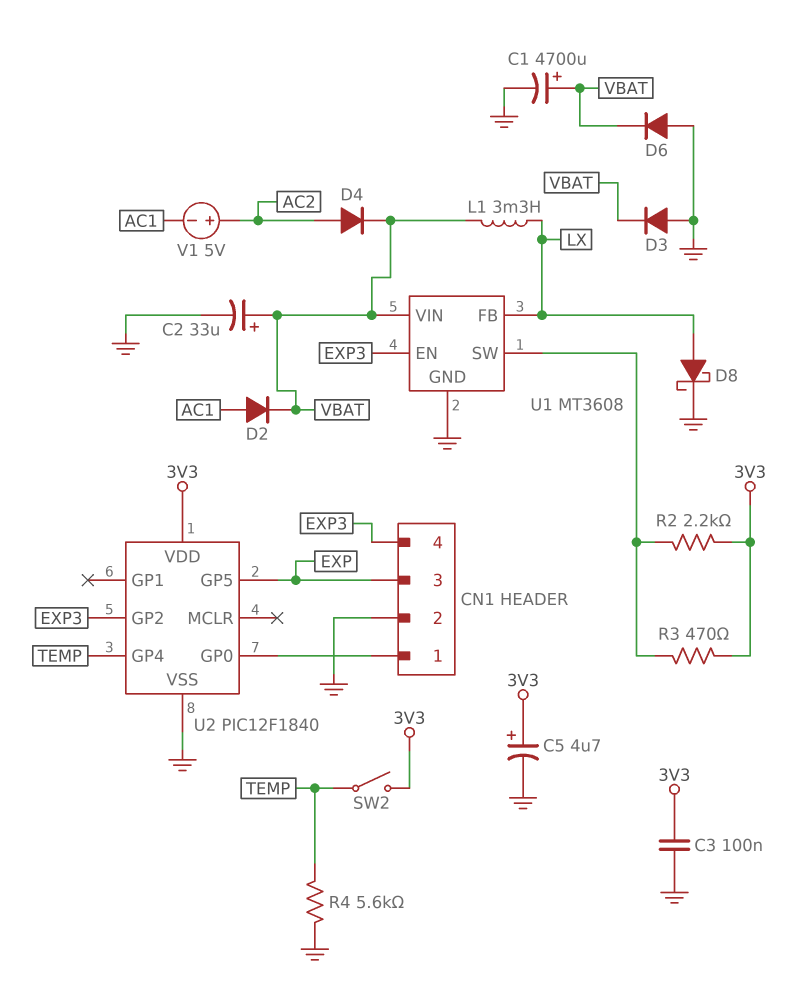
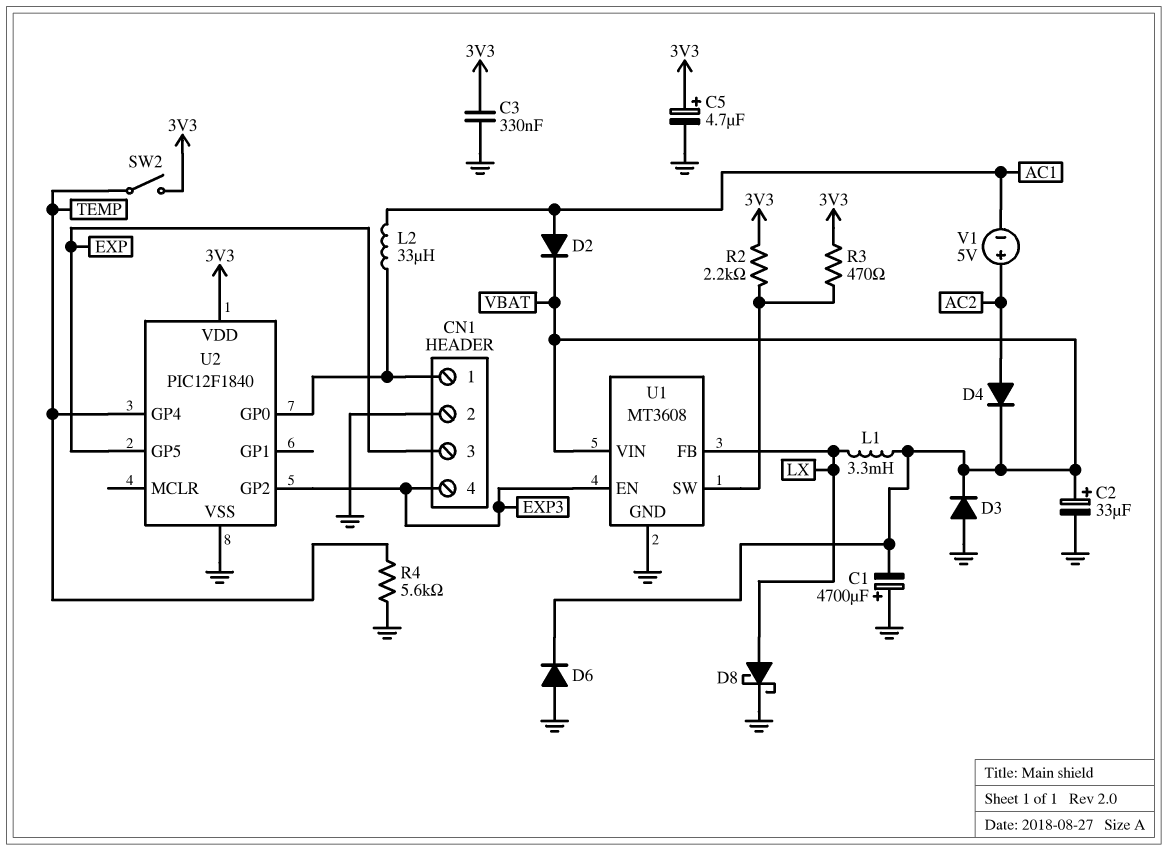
C1: 4700uF (plus VBAT, minus GND) -> 4700uF (plus GND, minus VBAT)
C3: 100nF (3V3, GND) -> 330nF (3V3, GND)
L2: none -> 33uH (AC1, CN1/1)

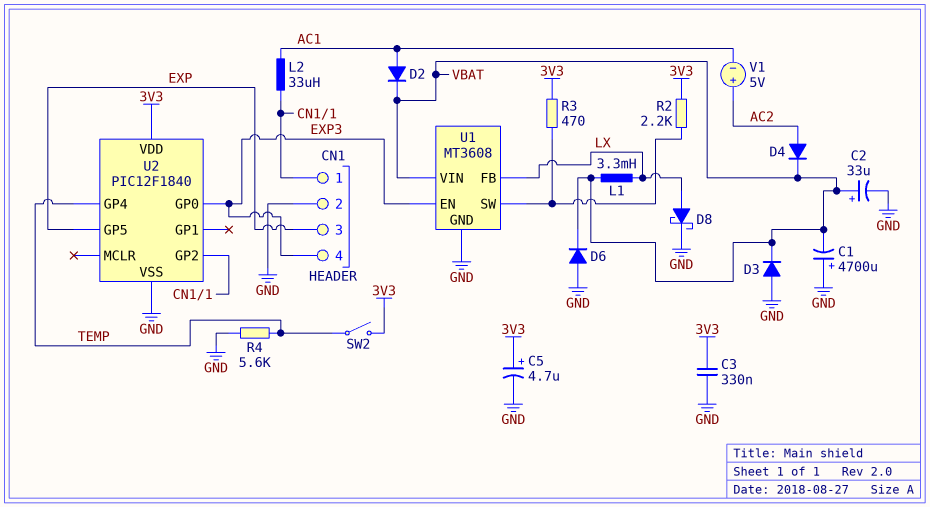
U2 pin GP0: CN1/1 -> EXP3
U2 pin GP2: EXP3 -> CN1/1

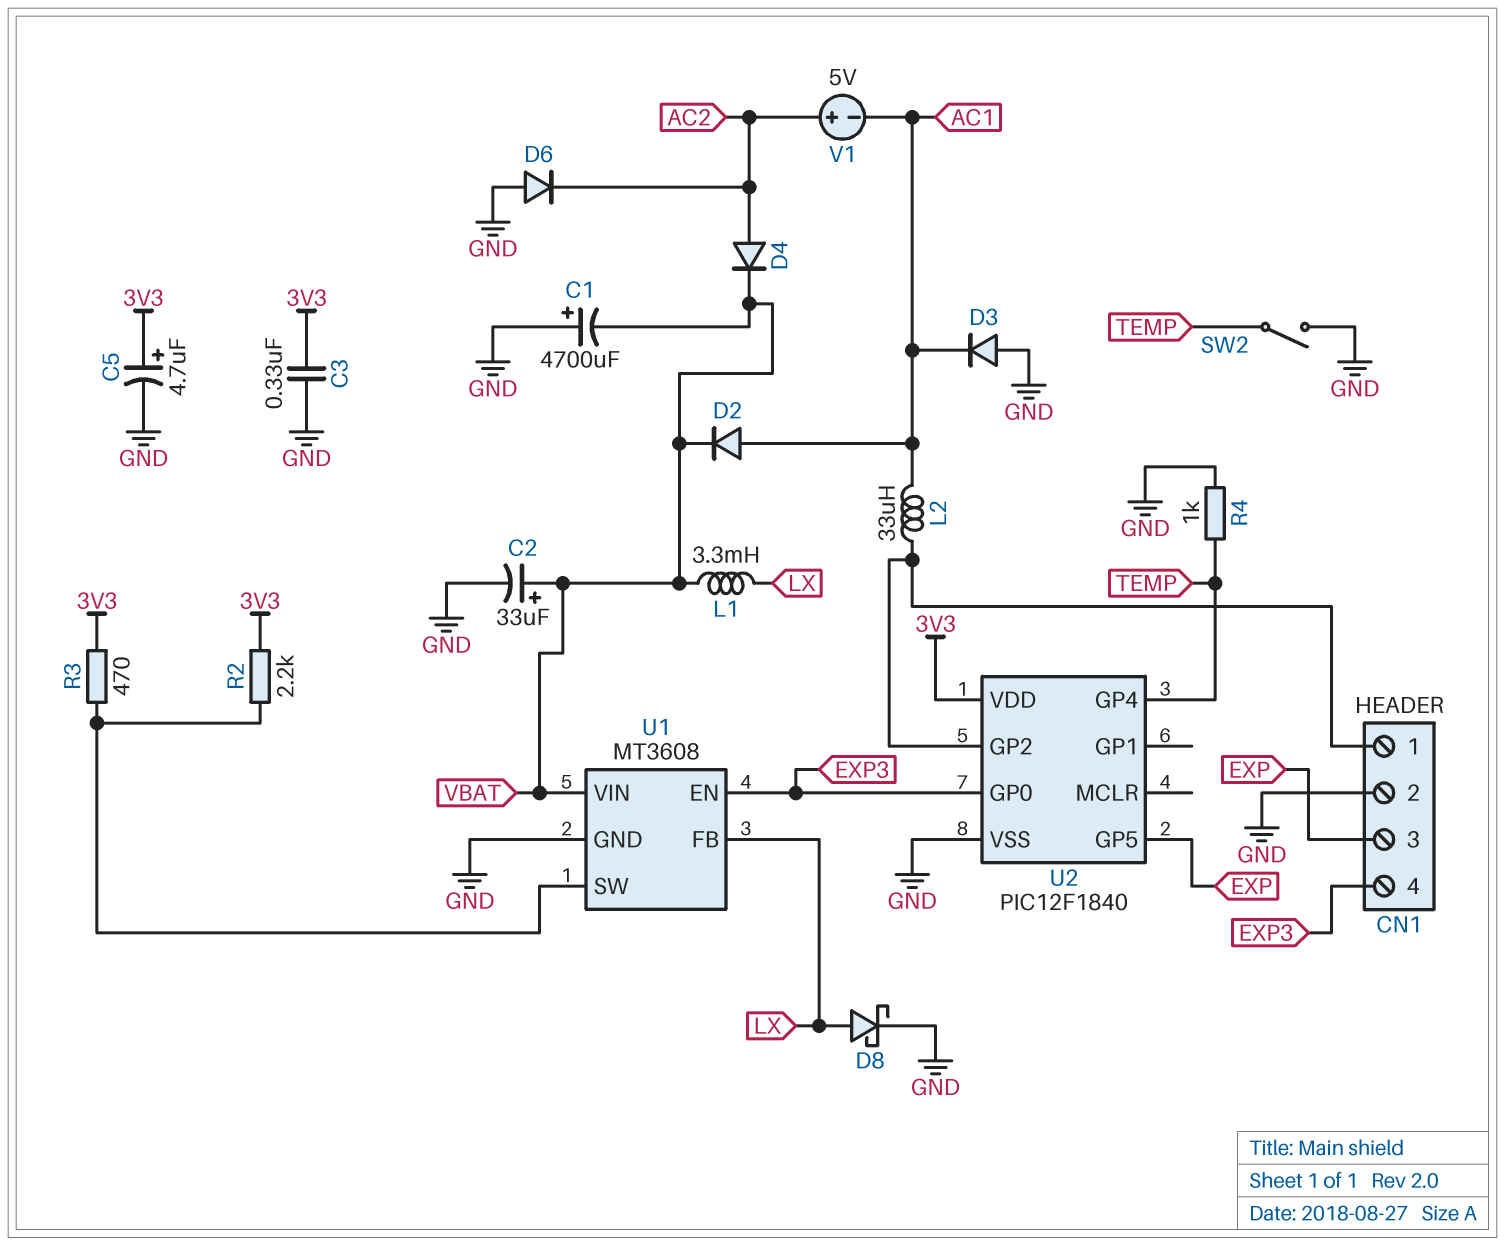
D3: diode (A GND, K VBAT) -> diode (A GND, K AC1)
D6: diode (A GND, K VBAT) -> diode (A GND, K AC2)
R4: 5.6k (GND, TEMP) -> 1k (GND, TEMP)
SW2: switch (3V3, TEMP) -> switch (GND, TEMP)

